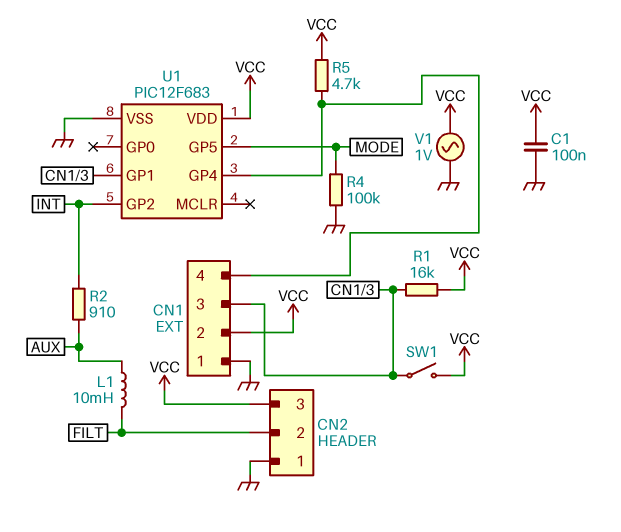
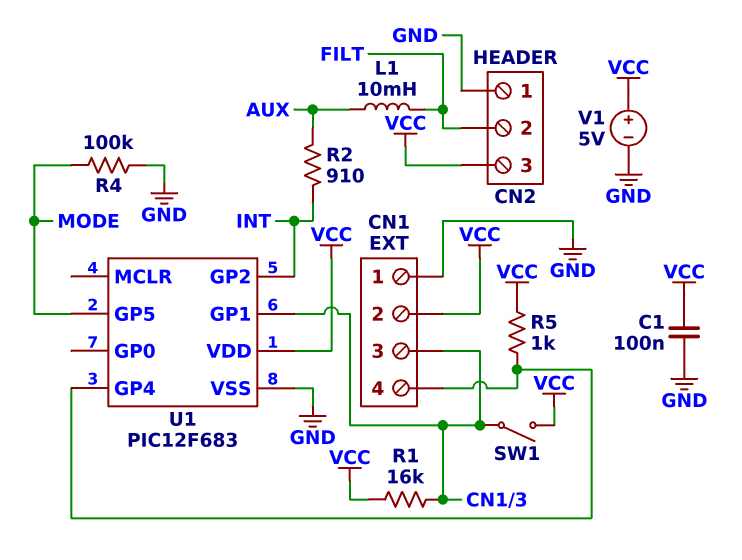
R5: 4.7k (CN1/4, VCC) -> 1k (CN1/4, VCC)
V1: AC 1V (GND, VCC) -> 5V (plus VCC, minus GND)

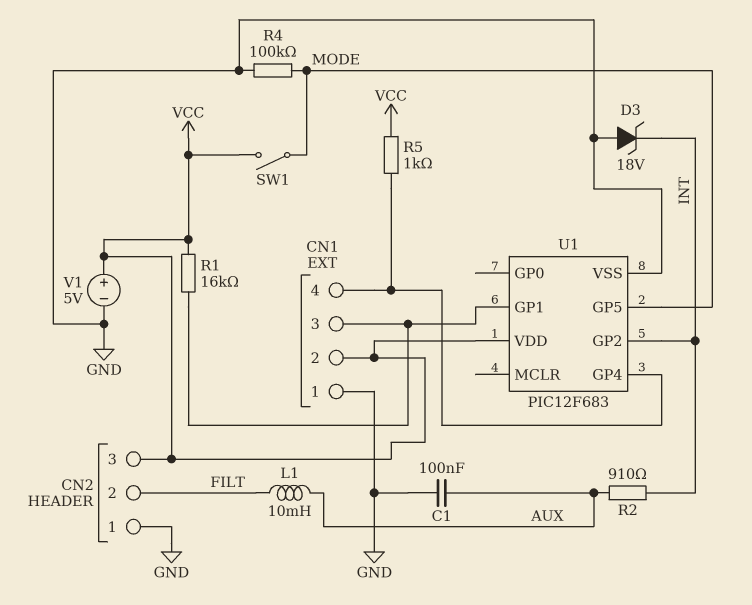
C1: 100nF (GND, VCC) -> 100nF (AUX, GND)
D3: none -> zener 18V (A GND, K INT)
SW1: switch (CN1/3, VCC) -> switch (MODE, VCC)

